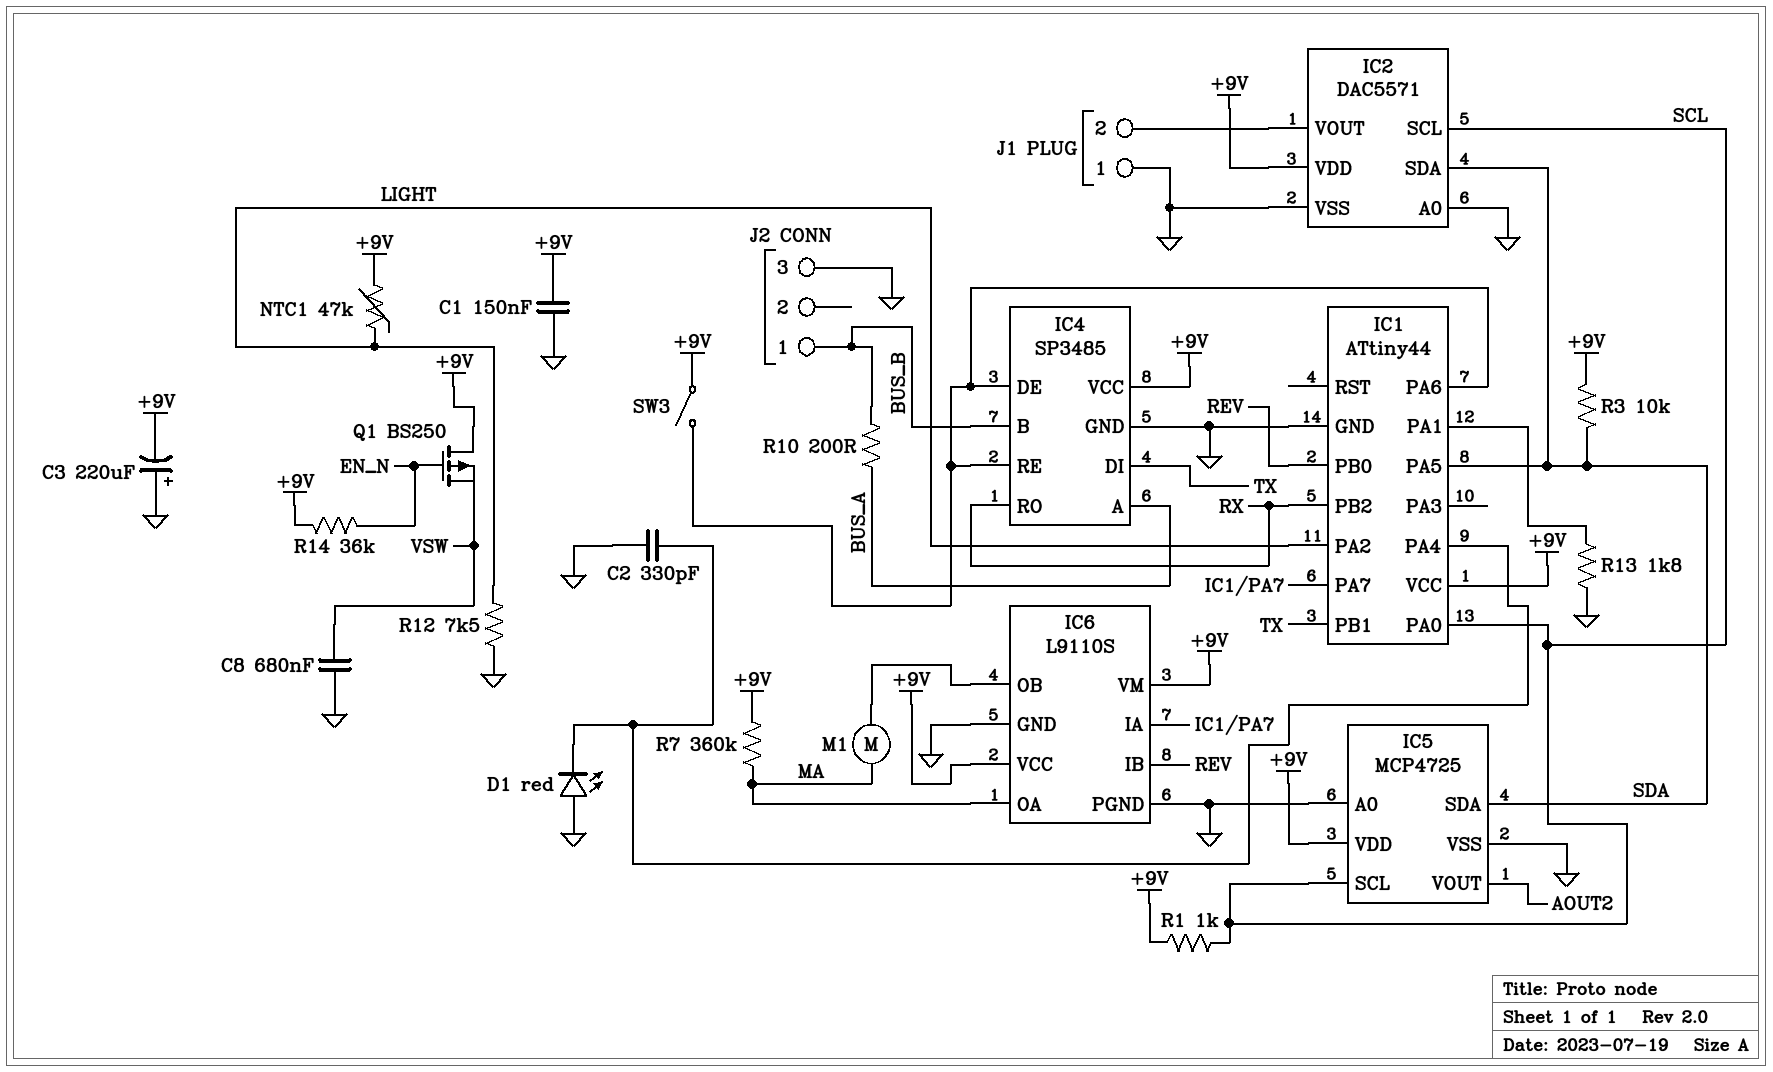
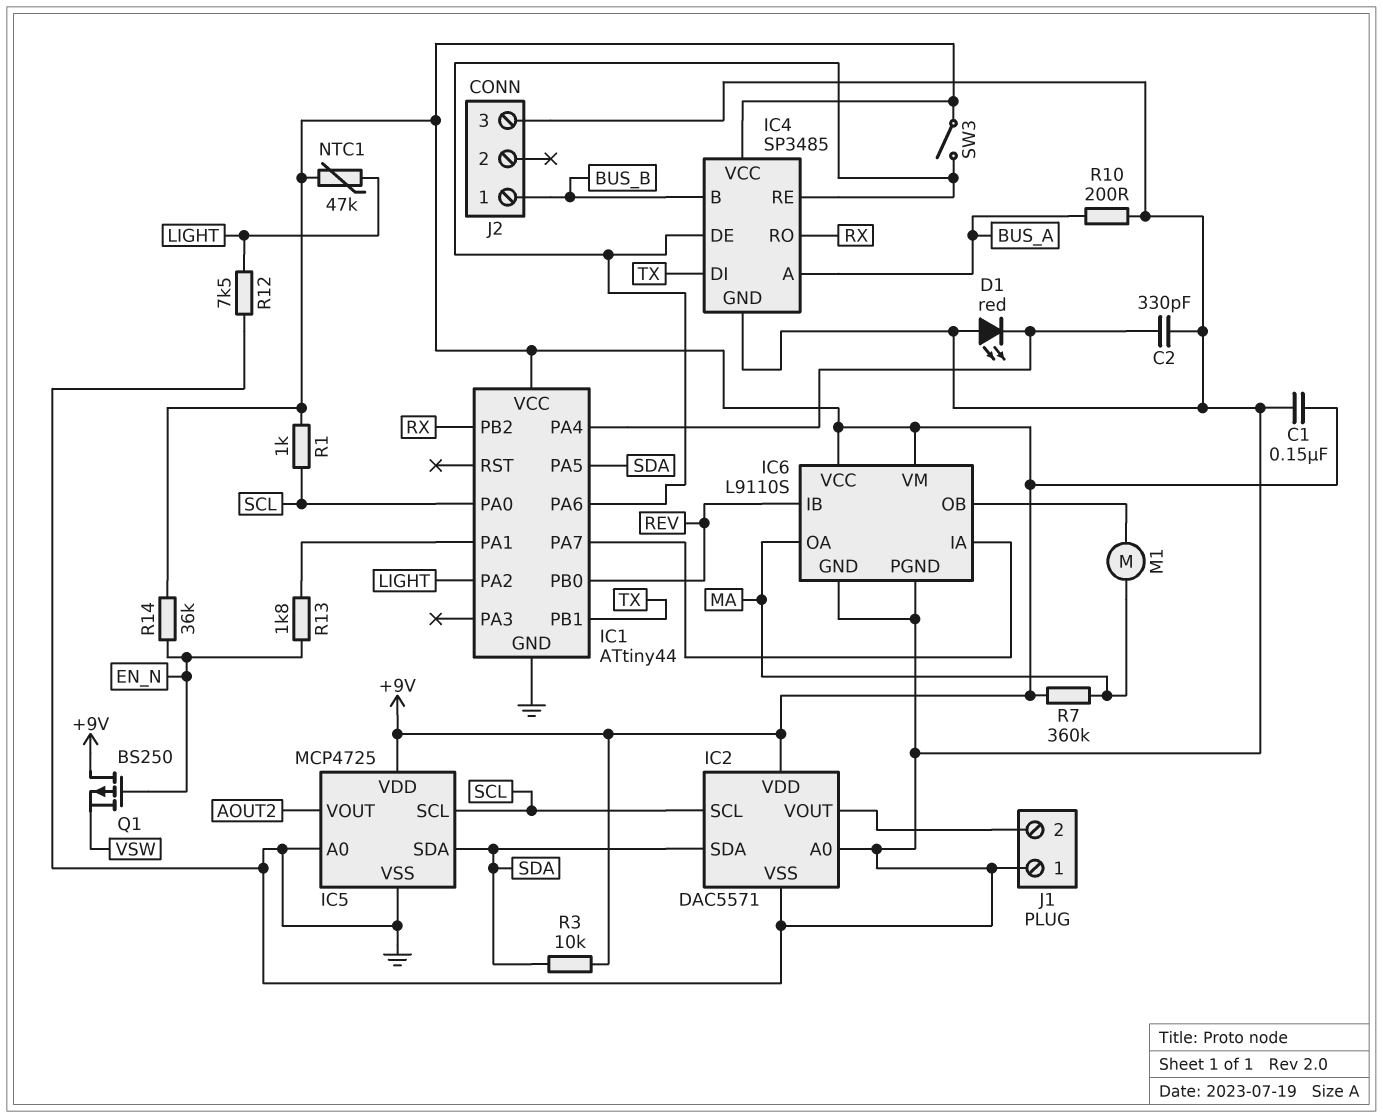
C3: 220uF (plus GND, minus +9V) -> none
C8: 680nF (GND, VSW) -> none
R10: 200 (BUS_A, BUS_B) -> 200 (BUS_A, GND)
R13: 1.8k (GND, IC1/PA1) -> 1.8k (EN_N, IC1/PA1)

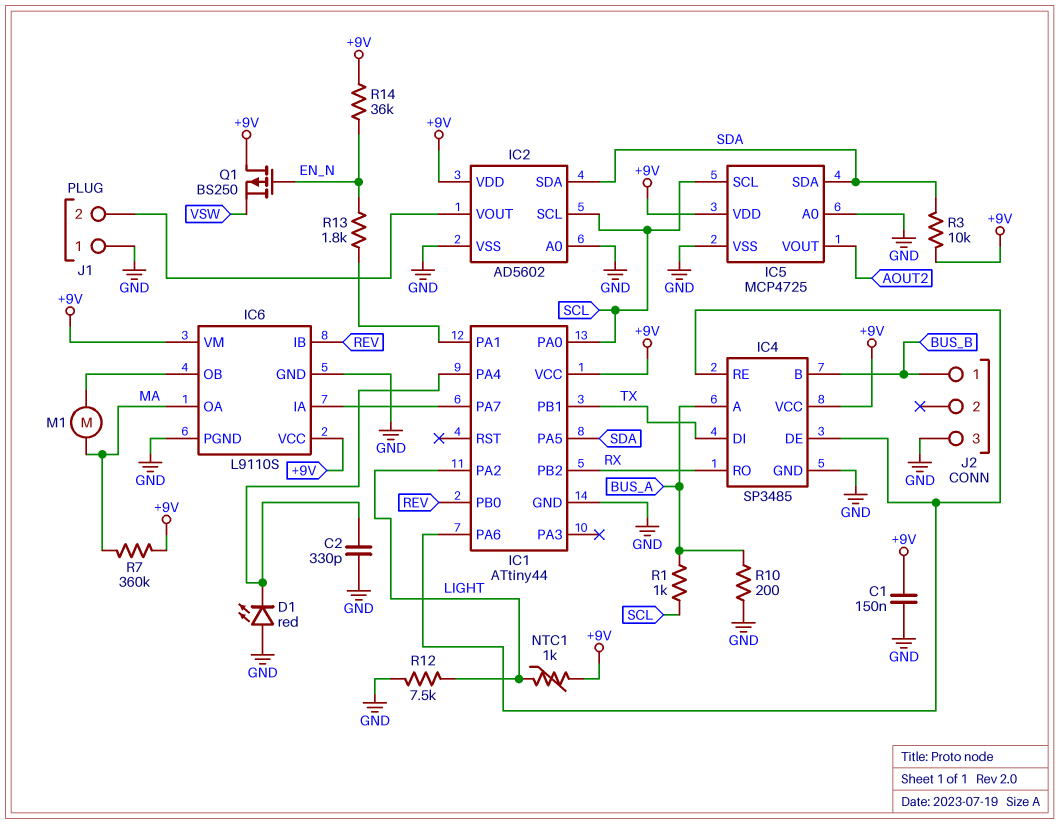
IC2: DAC5571 -> AD5602
NTC1: 47k (+9V, LIGHT) -> 1k (+9V, LIGHT)
R1: 1k (+9V, SCL) -> 1k (BUS_A, SCL)
SW3: switch (+9V, IC1/PA6) -> none

